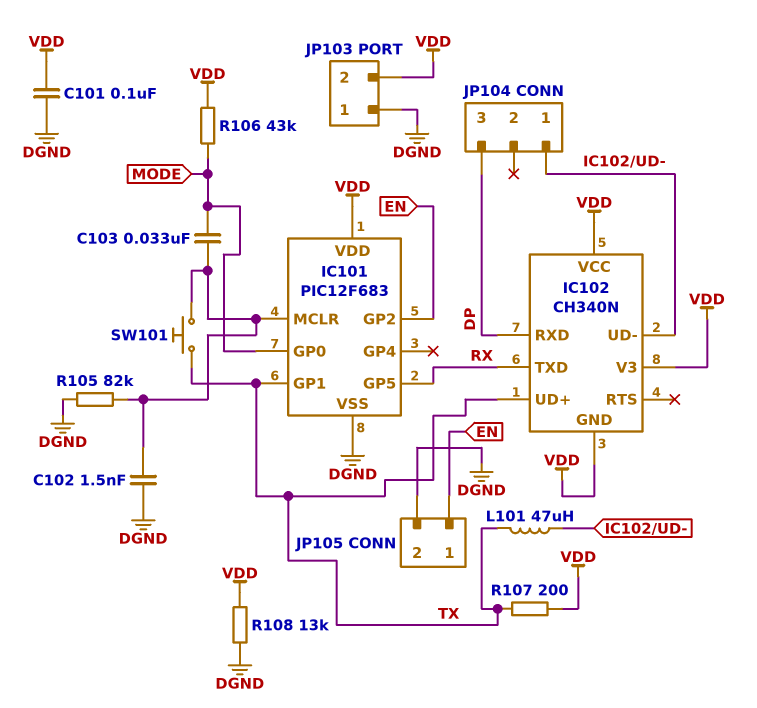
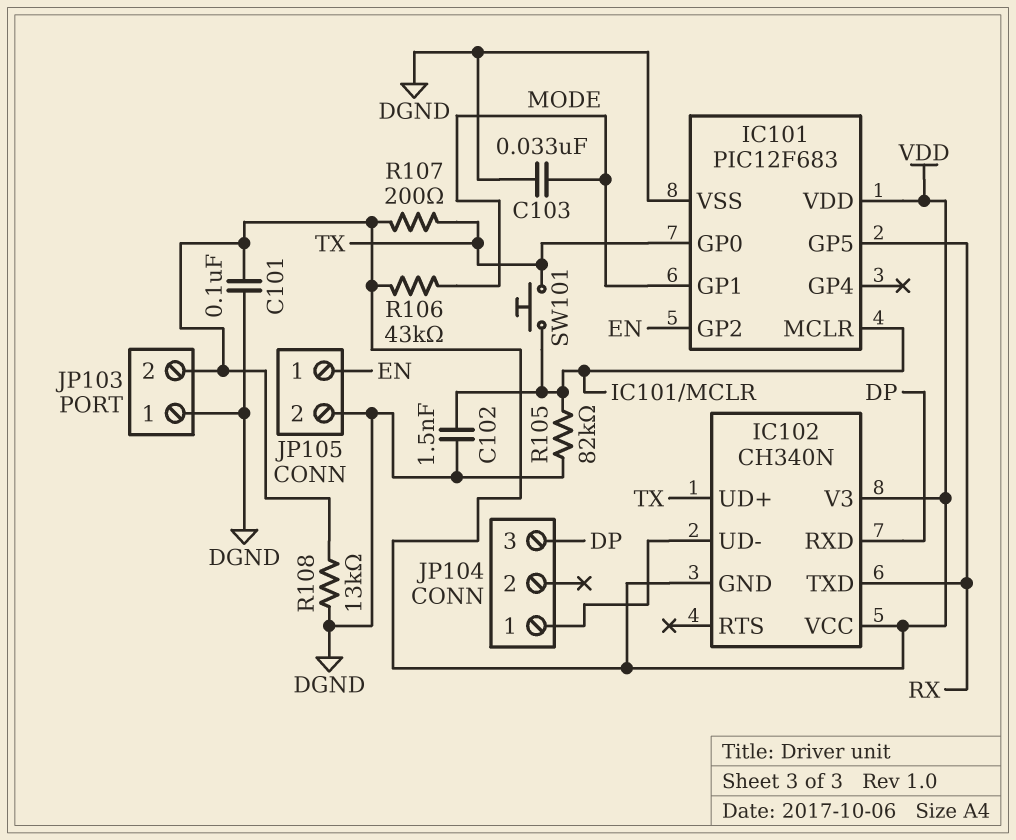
C103: 33nF (IC101/MCLR, MODE) -> 33nF (DGND, MODE)
IC101 pin GP0: MODE -> TX
IC101 pin GP1: TX -> MODE
L101: 47uH (IC102/UD-, TX) -> none

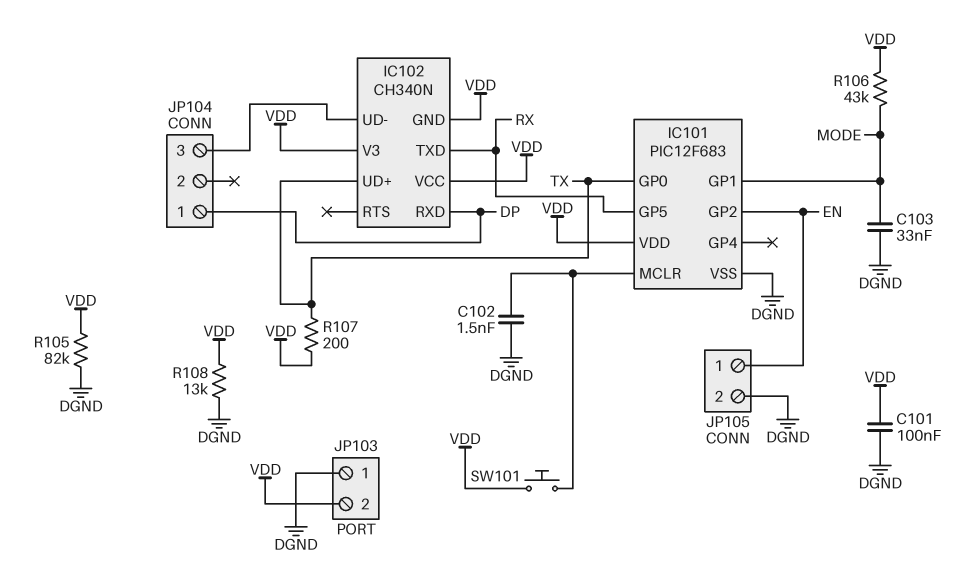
JP104 pin 1: IC102/UD- -> DP
JP104 pin 3: DP -> IC102/UD-
R105: 82k (DGND, IC101/MCLR) -> 82k (DGND, VDD)
SW101: button (IC101/MCLR, TX) -> button (IC101/MCLR, VDD)

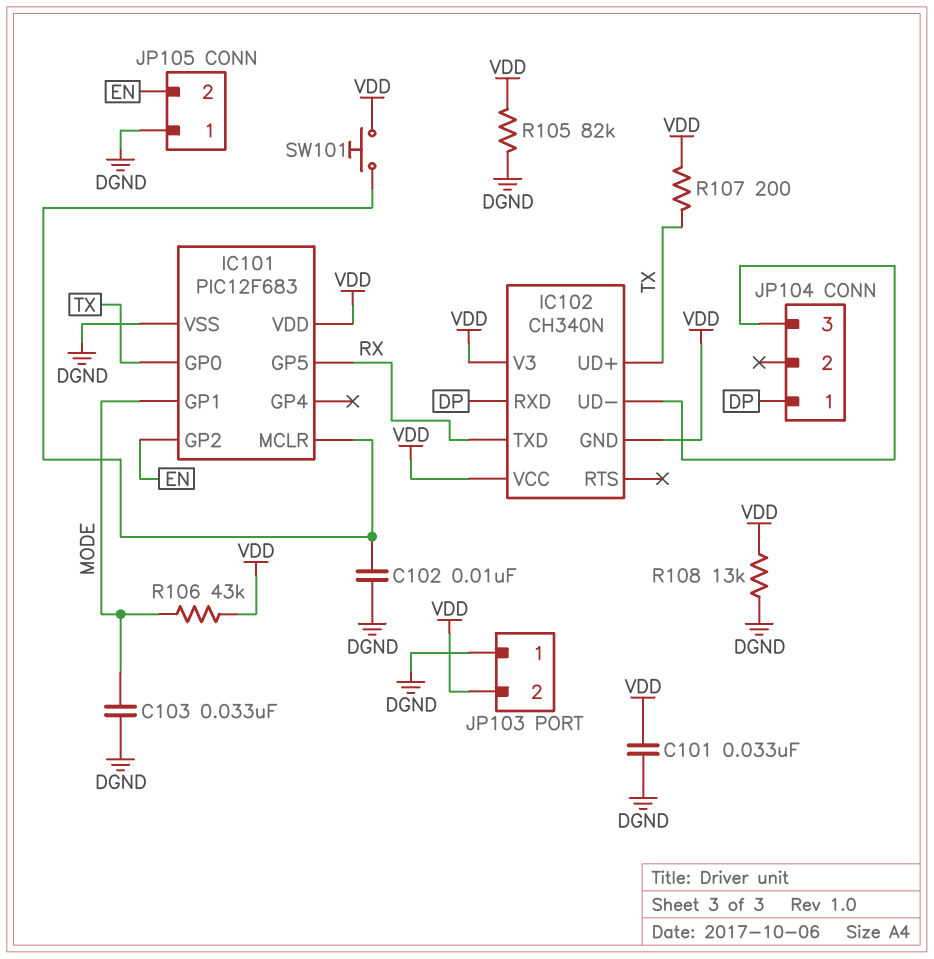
C101: 100nF (DGND, VDD) -> 33nF (DGND, VDD)
C102: 1.5nF (DGND, IC101/MCLR) -> 10nF (DGND, IC101/MCLR)
JP105 pin 1: EN -> DGND
JP105 pin 2: DGND -> EN

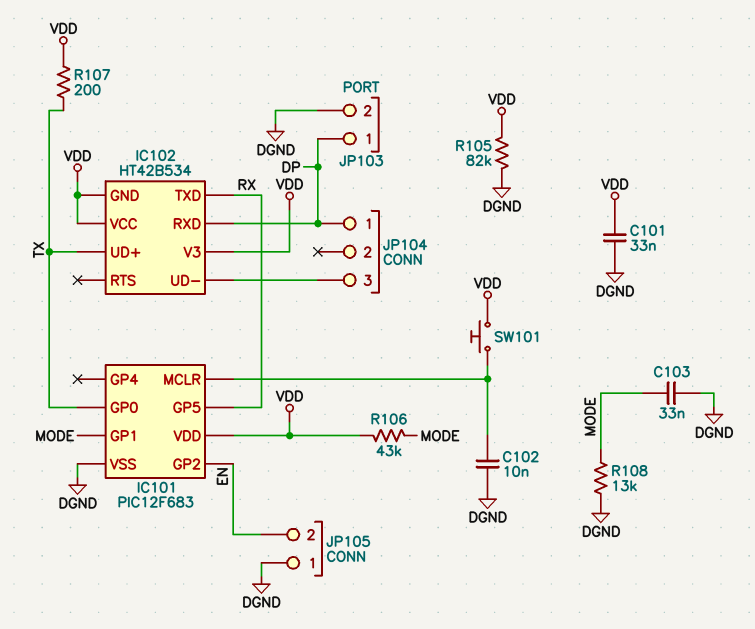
IC102: CH340N -> HT42B534
JP103 pin 1: DGND -> DP
JP103 pin 2: VDD -> DGND
R108: 13k (DGND, VDD) -> 13k (DGND, MODE)

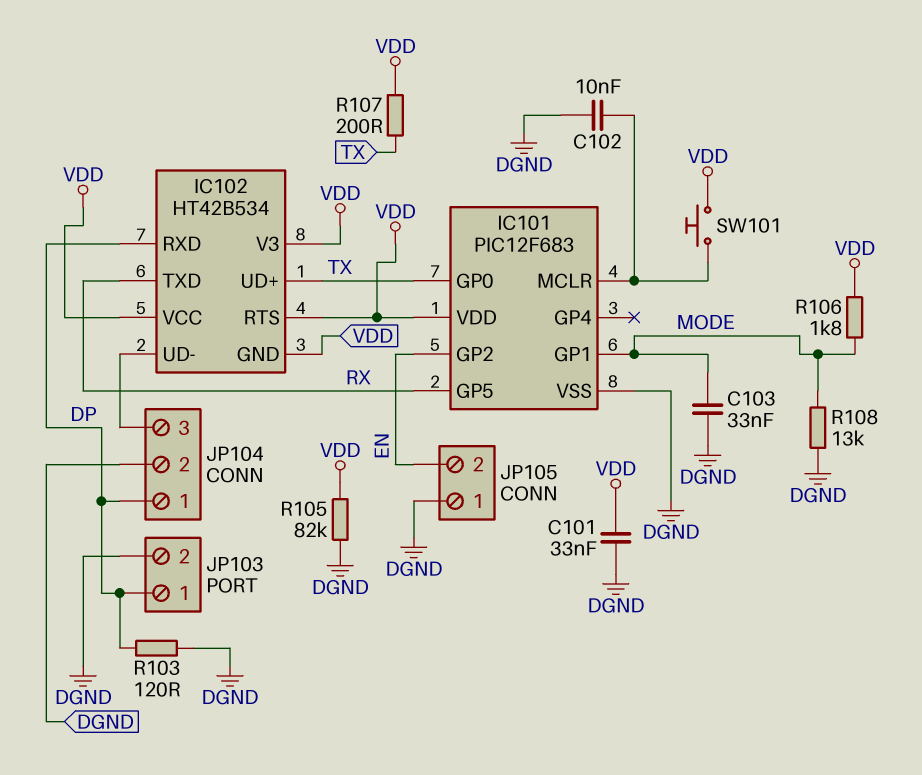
IC102 pin RTS: none -> VDD
JP104 pin 2: none -> DGND
R103: none -> 120 (DGND, DP)
R106: 43k (MODE, VDD) -> 1.8k (MODE, VDD)

